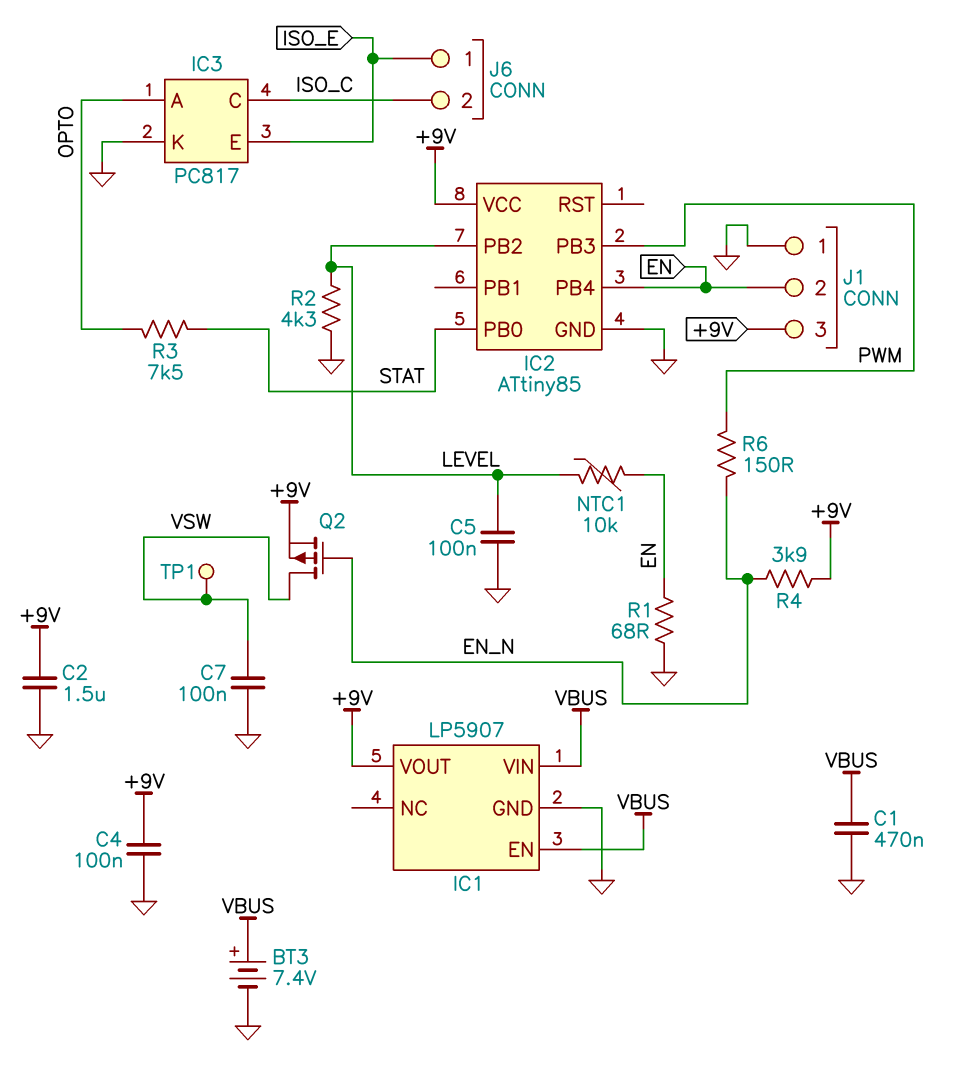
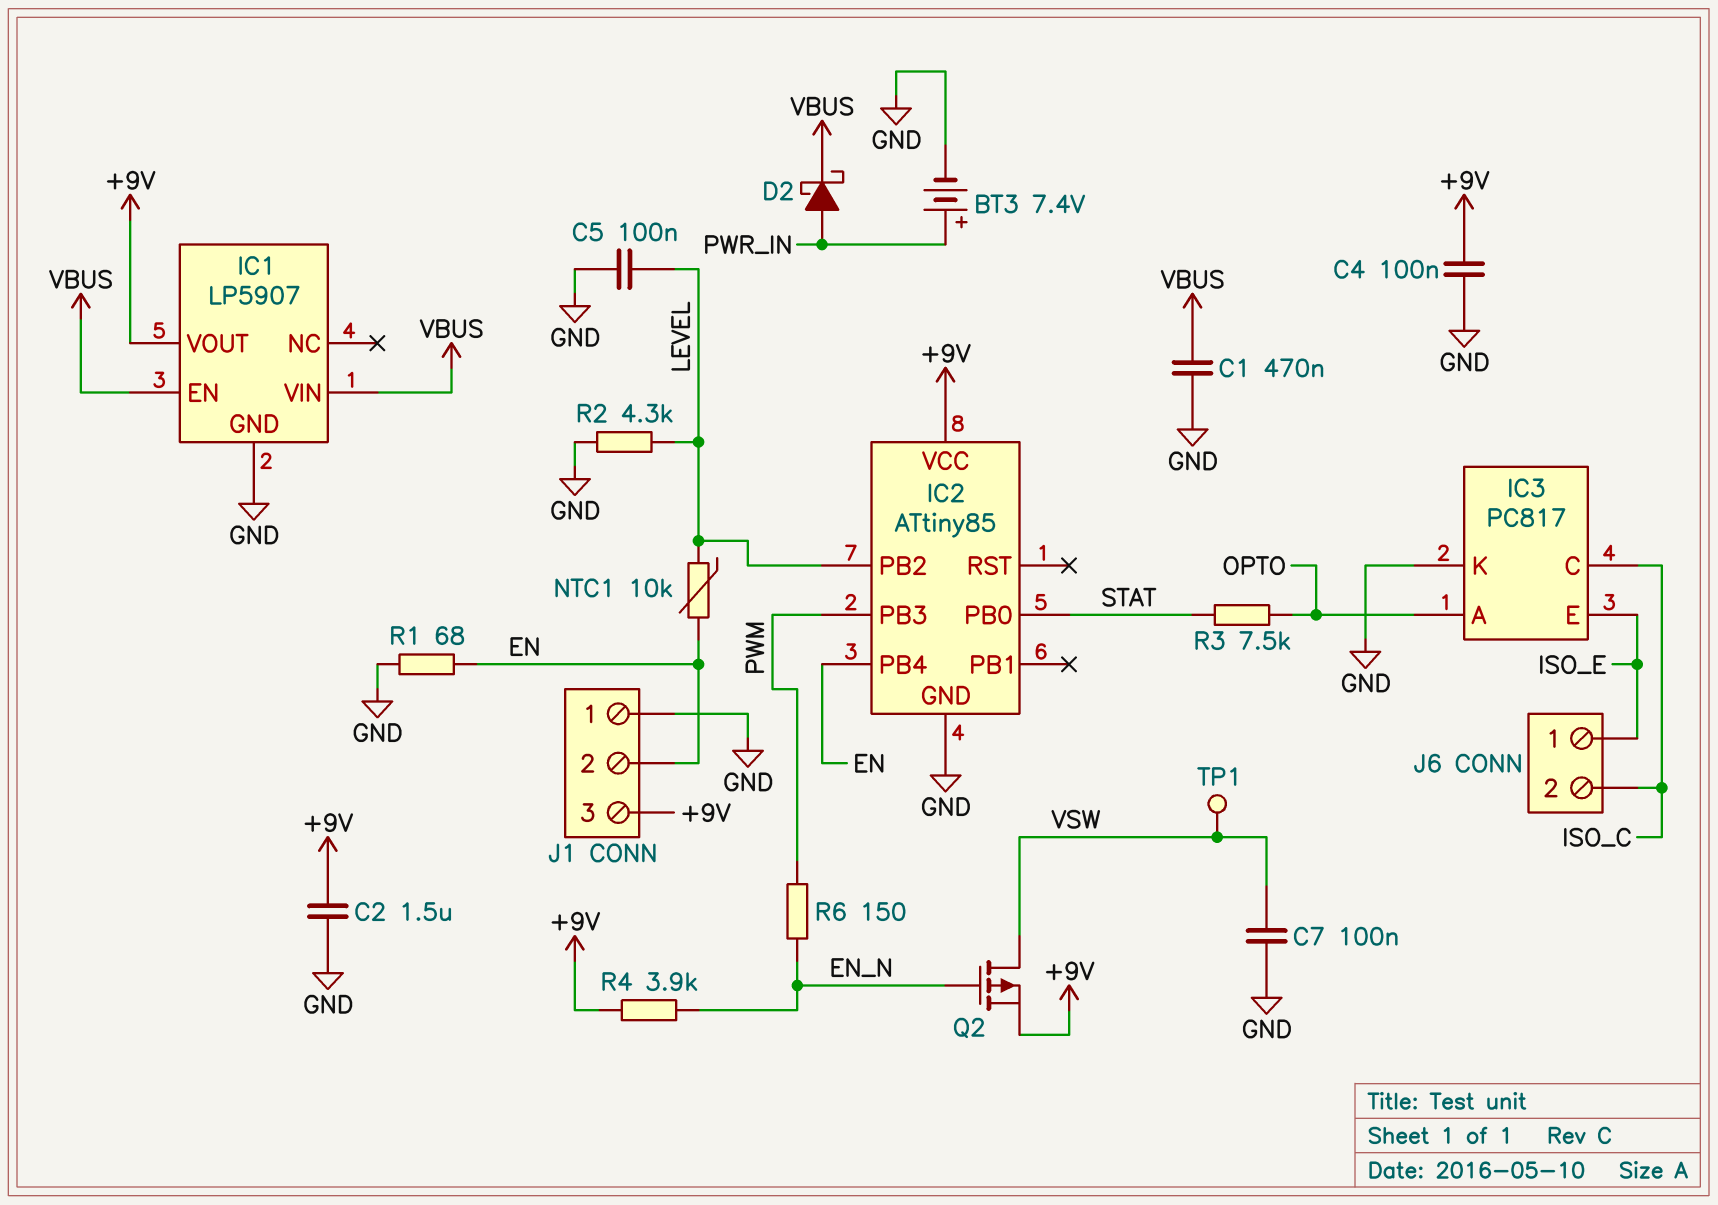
BT3: 7.4V (plus VBUS, minus GND) -> 7.4V (plus PWR_IN, minus GND)
D2: none -> schottky (A PWR_IN, K VBUS)

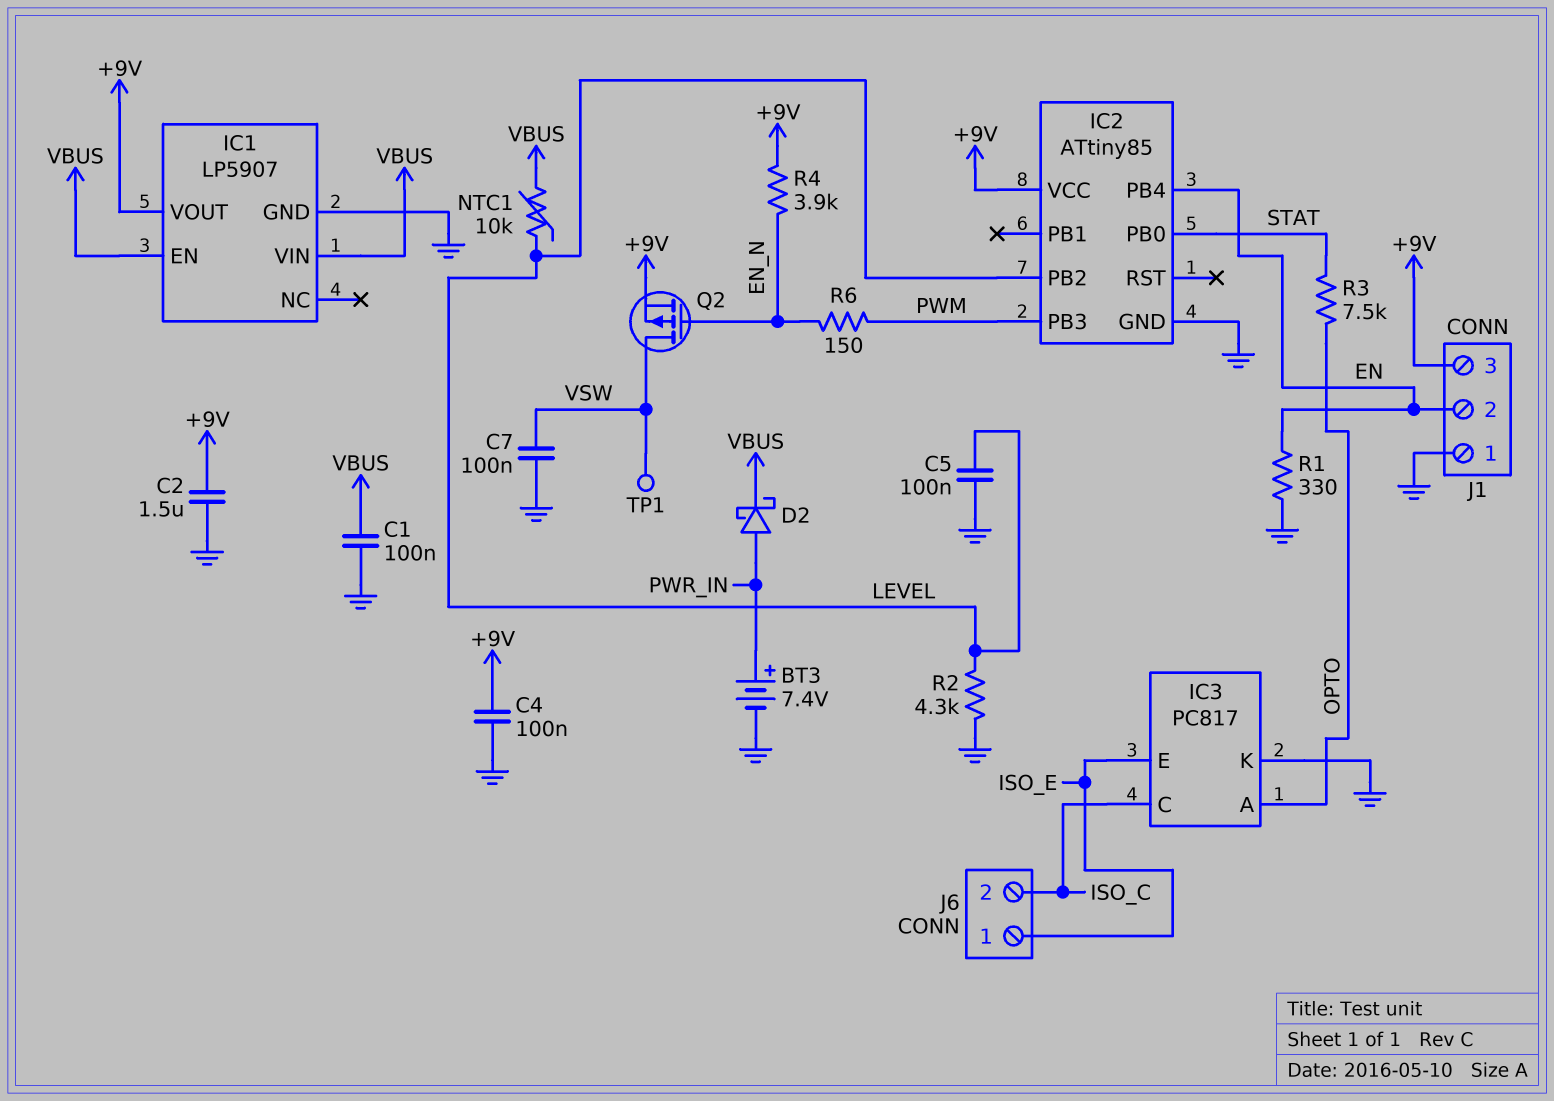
C1: 470nF (GND, VBUS) -> 100nF (GND, VBUS)
NTC1: 10k (EN, LEVEL) -> 10k (LEVEL, VBUS)
R1: 68 (EN, GND) -> 330 (EN, GND)

